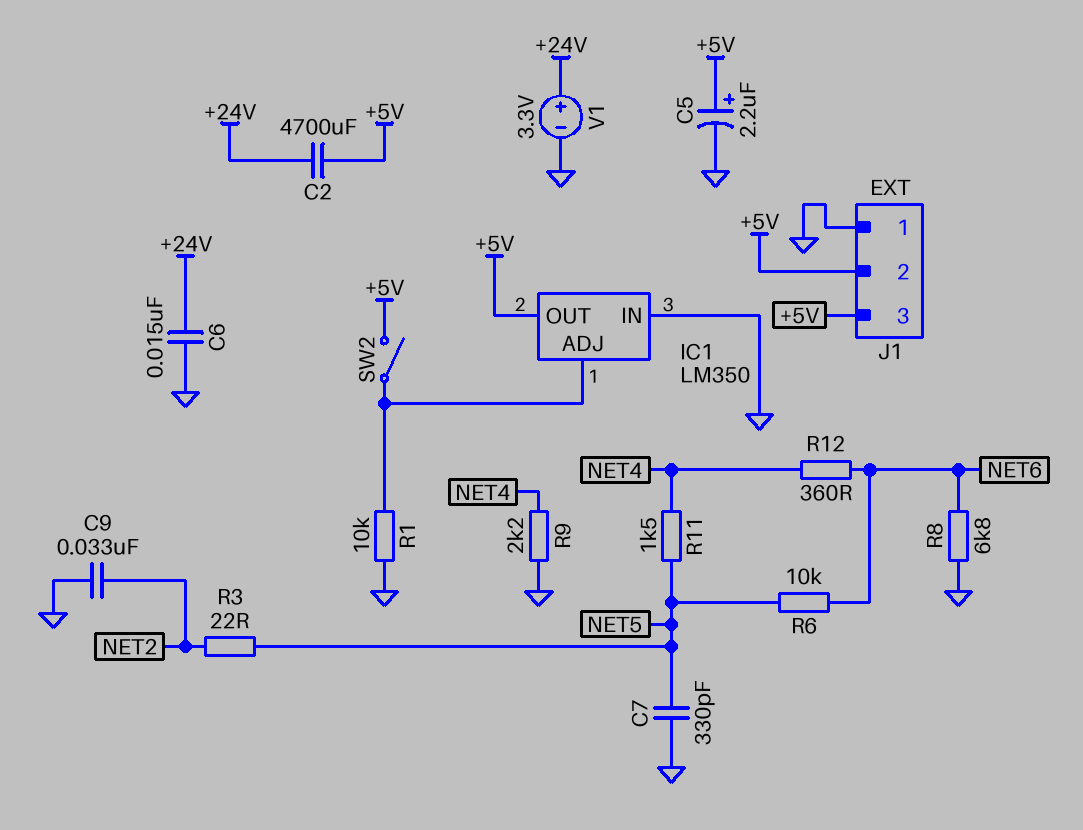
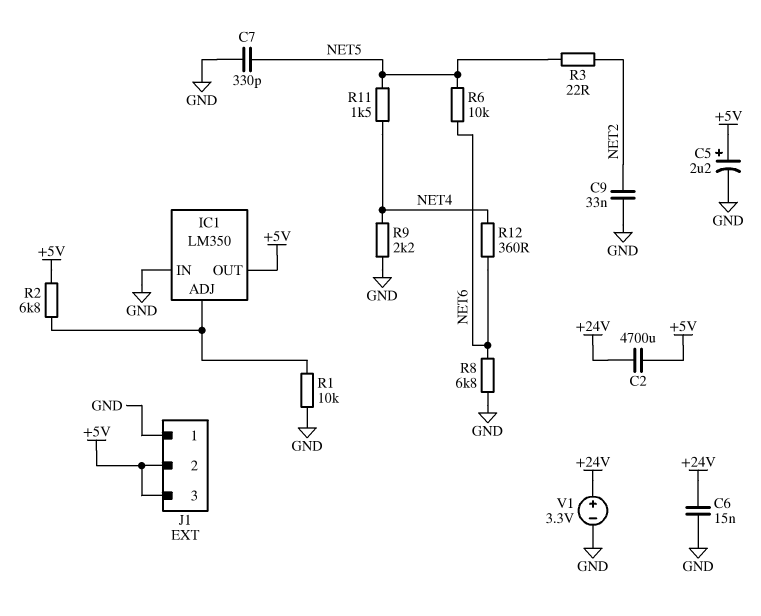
R2: none -> 6.8k (+5V, IC1/ADJ)
SW2: switch (+5V, IC1/ADJ) -> none

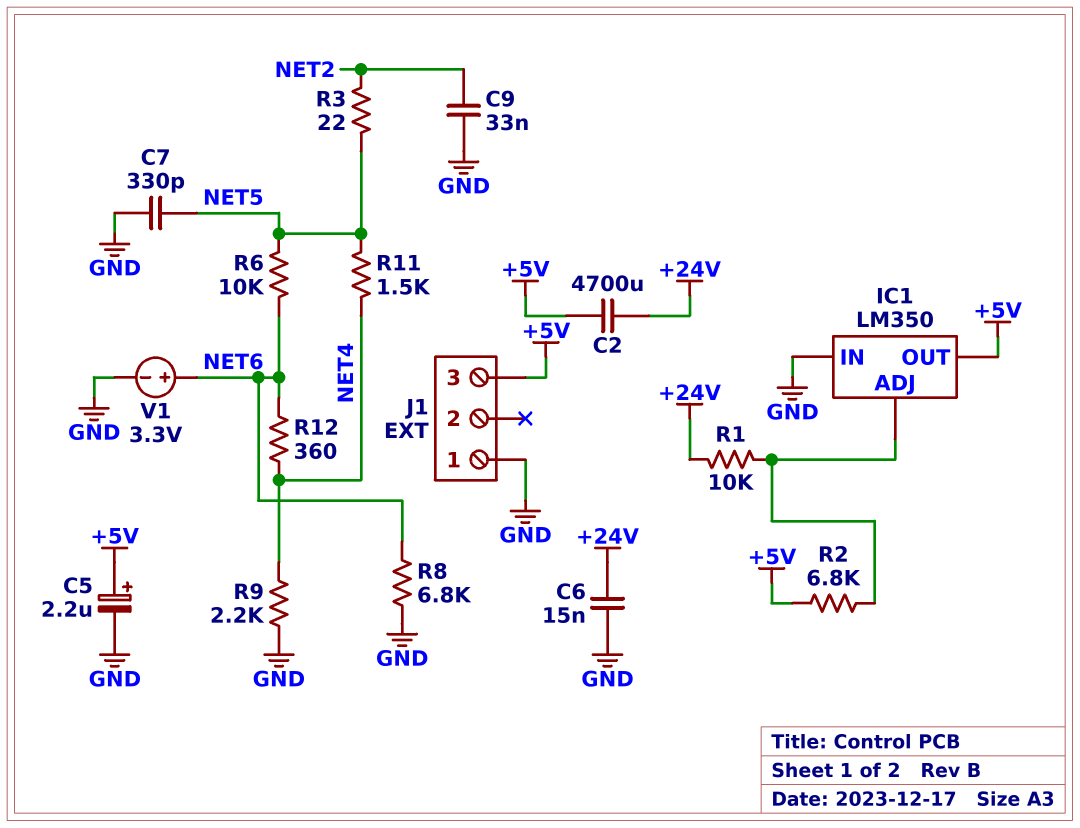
J1 pin 2: +5V -> none
R1: 10k (GND, IC1/ADJ) -> 10k (+24V, IC1/ADJ)
V1: 3.3V (plus +24V, minus GND) -> 3.3V (plus NET6, minus GND)

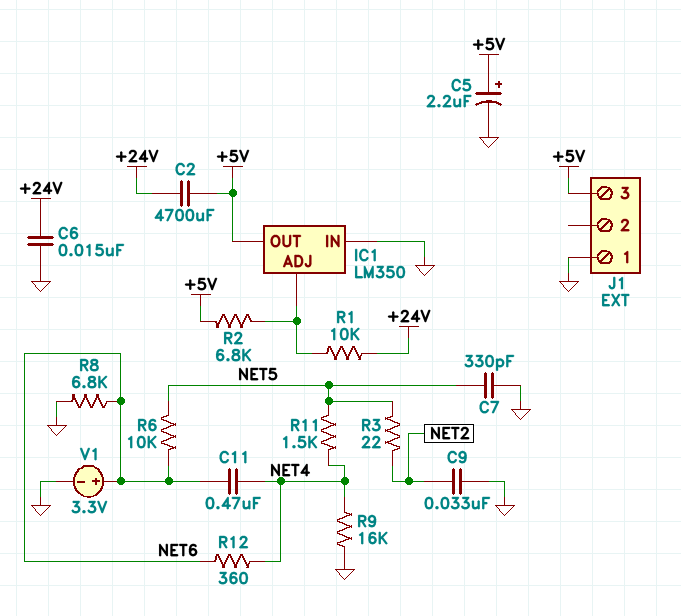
C11: none -> 470nF (NET4, NET6)
R9: 2.2k (GND, NET4) -> 16k (GND, NET4)

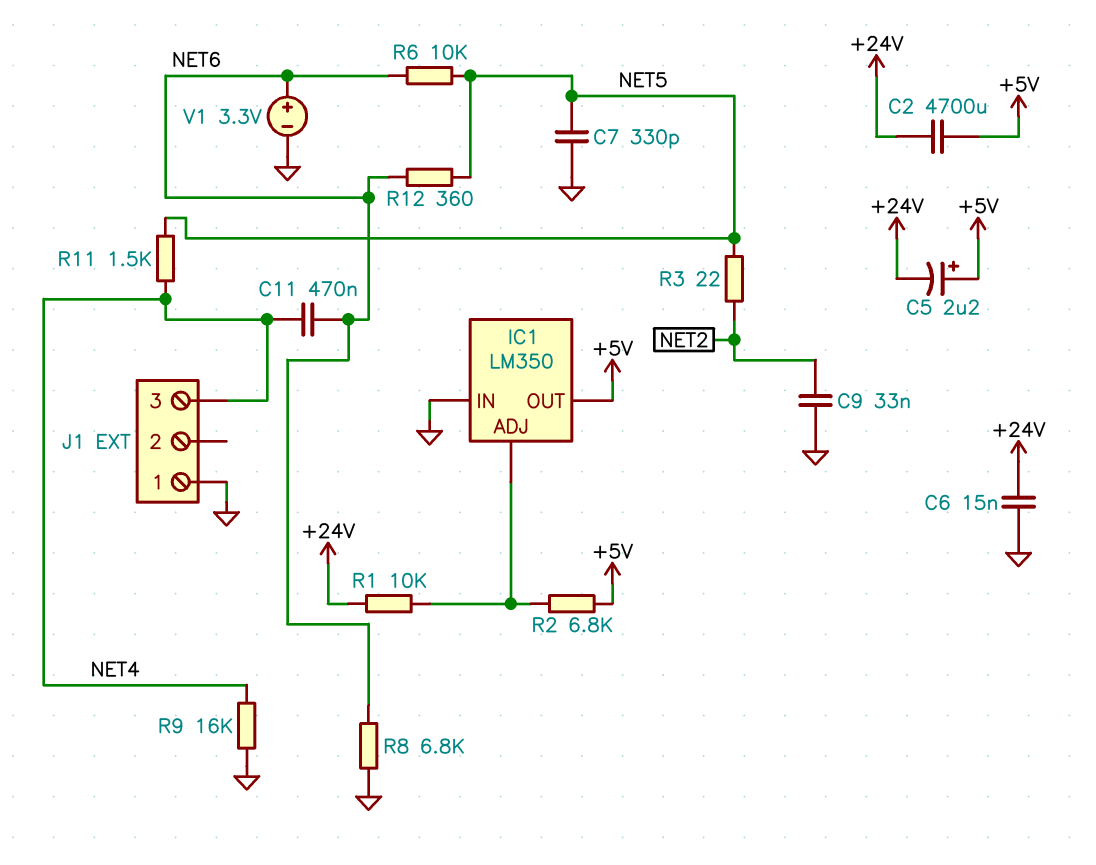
C5: 2.2uF (plus +5V, minus GND) -> 2.2uF (plus +5V, minus +24V)
J1 pin 3: +5V -> NET4
R12: 360 (NET4, NET6) -> 360 (NET5, NET6)

